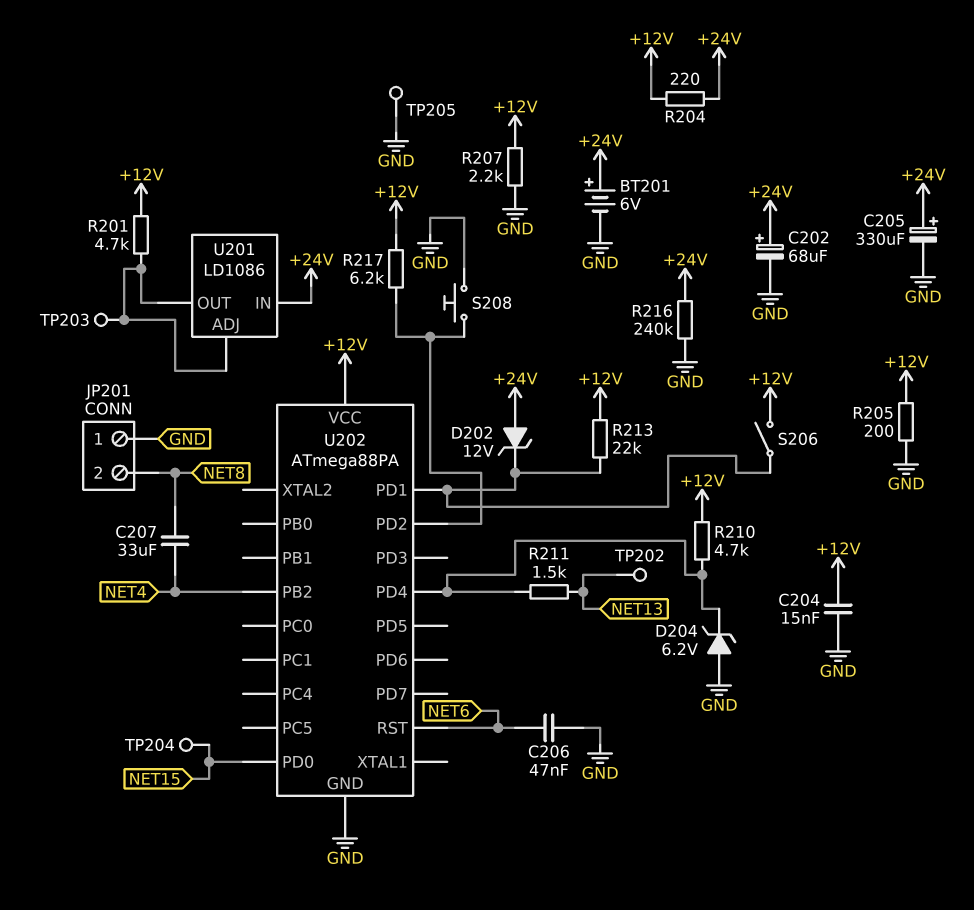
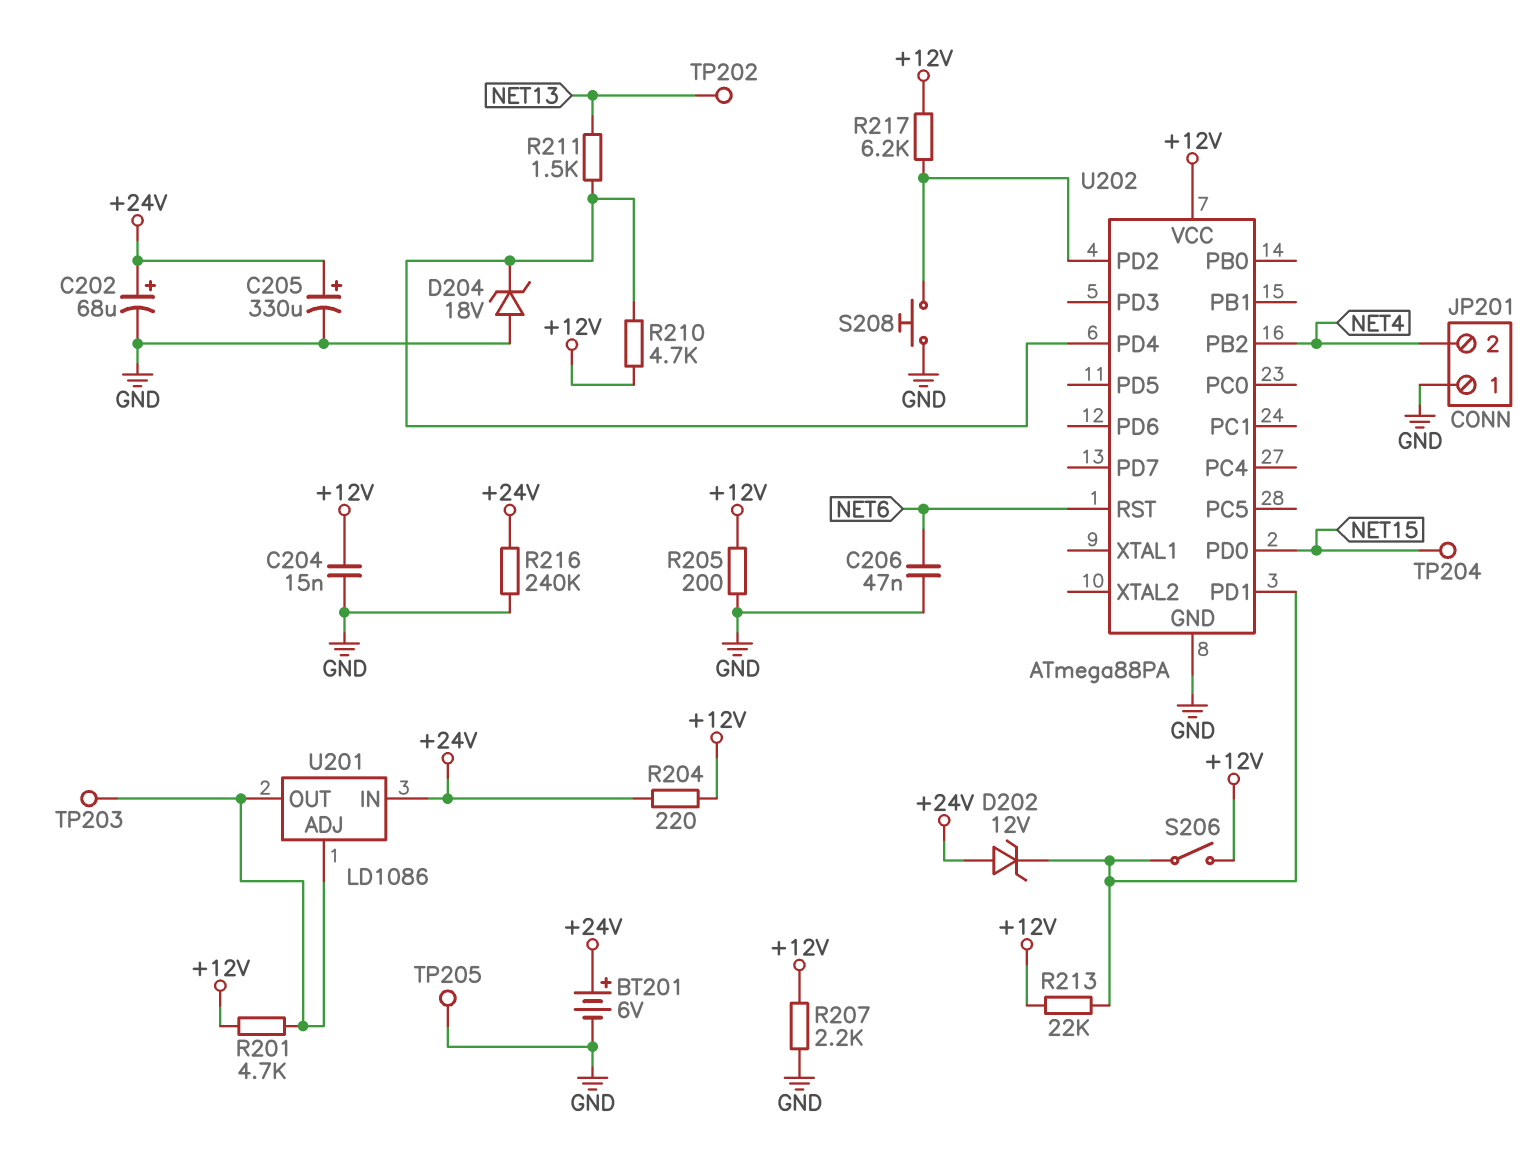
C207: 33uF (NET4, NET8) -> none
D204: zener 6.2V (A GND, K U202/PD4) -> zener 18V (A GND, K U202/PD4)
JP201 pin 2: NET8 -> NET4

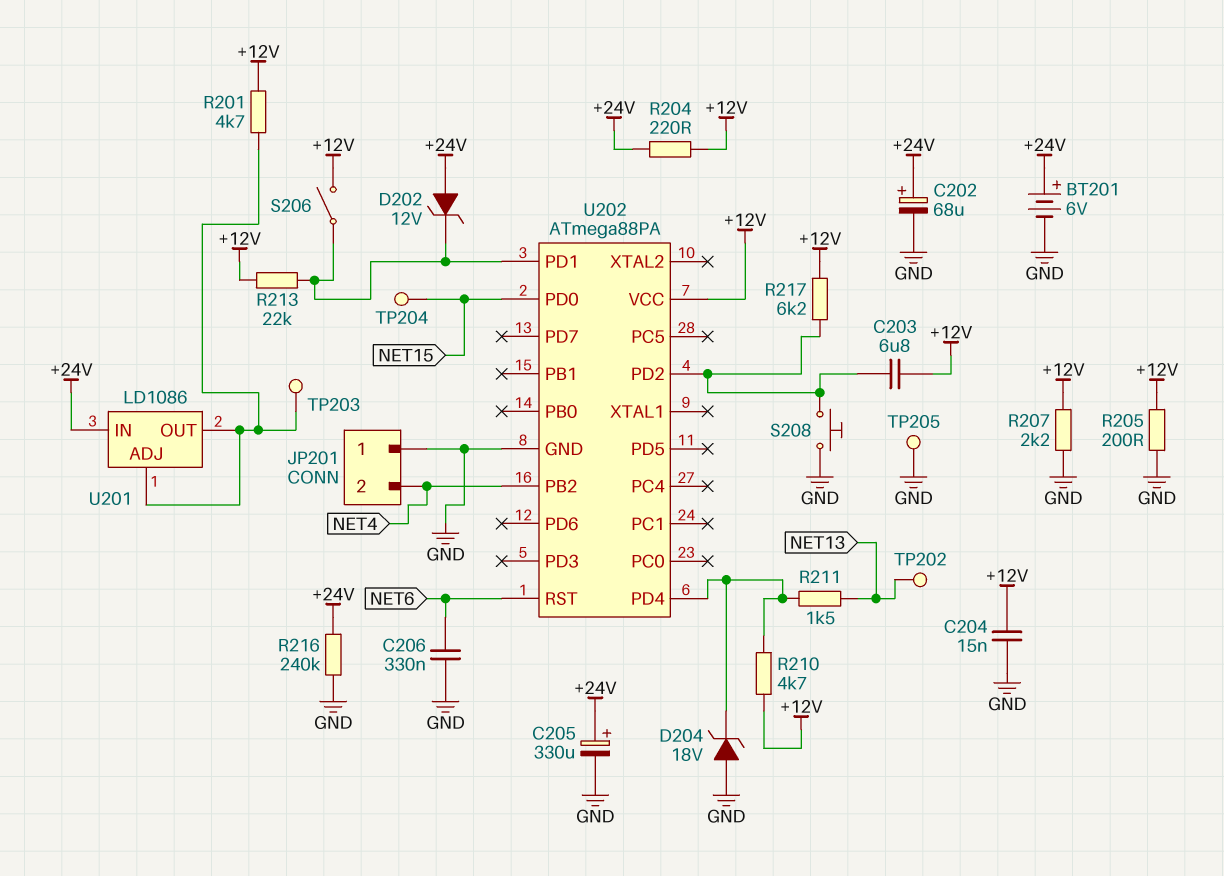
C203: none -> 6.8uF (+12V, U202/PD2)
C206: 47nF (GND, NET6) -> 330nF (GND, NET6)

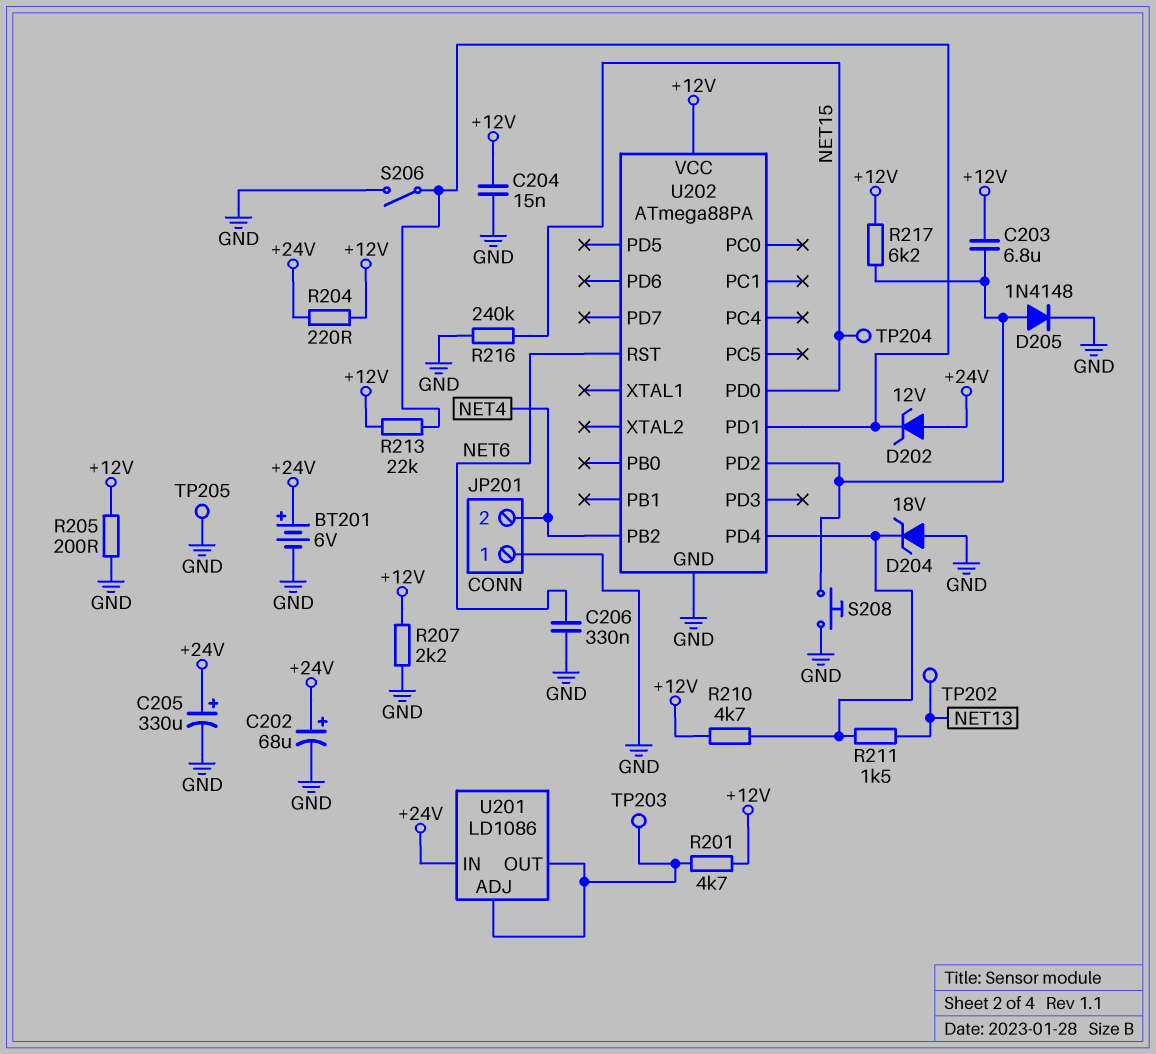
D205: none -> diode 1N4148 (A U202/PD2, K GND)
R216: 240k (+24V, GND) -> 240k (GND, NET15)
S206: switch (+12V, U202/PD1) -> switch (GND, U202/PD1)

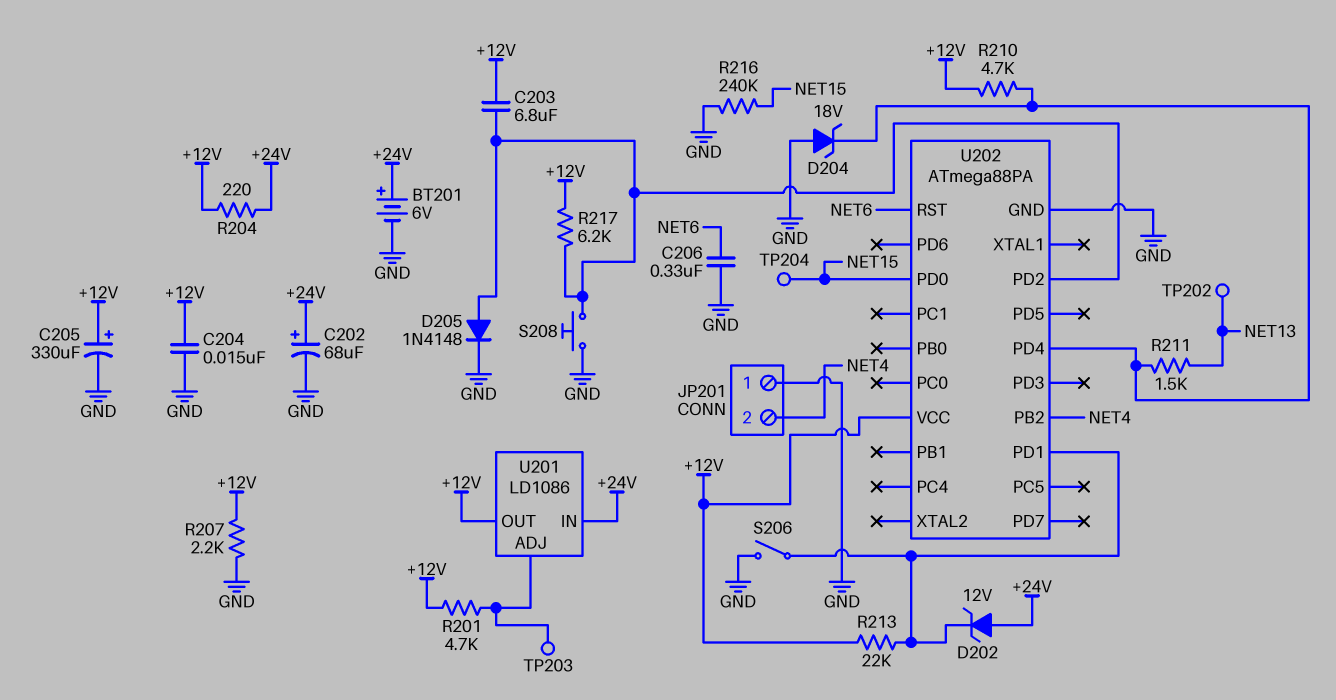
C205: 330uF (plus +24V, minus GND) -> 330uF (plus +12V, minus GND)
R205: 200 (+12V, GND) -> none
TP205: test point (GND) -> none
U201 pin OUT: U201/ADJ -> +12V

